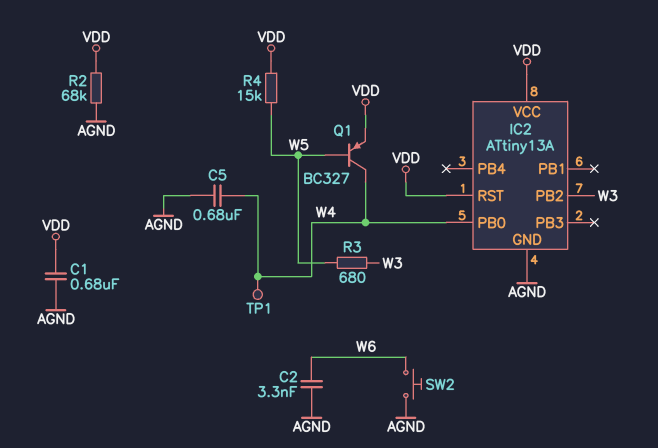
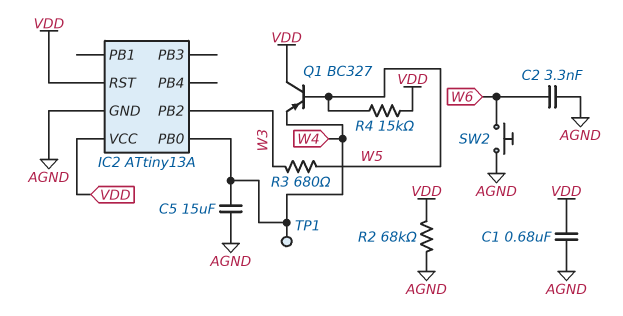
C5: 680nF (AGND, W4) -> 15uF (AGND, W4)
Q1: PNP BC327 (B W5, C W4, E VDD) -> PNP BC327 (B W5, C VDD, E W4)

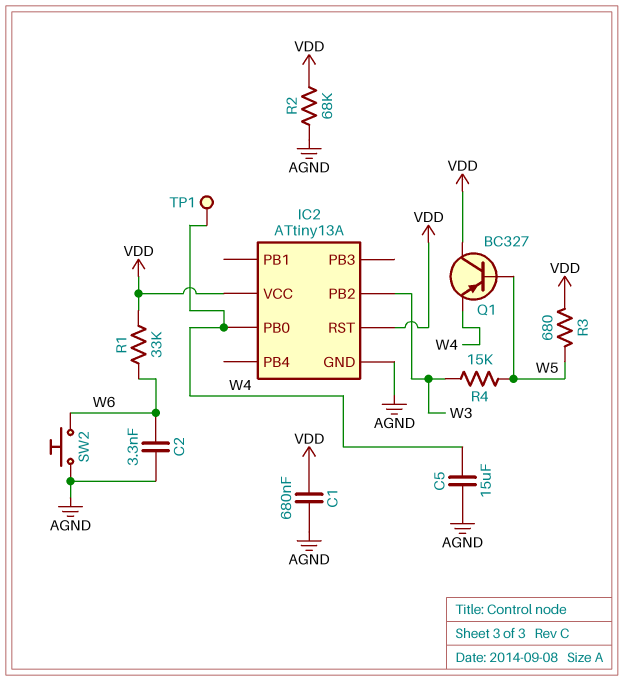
R1: none -> 33k (VDD, W6)
R3: 680 (W3, W5) -> 680 (VDD, W5)
R4: 15k (VDD, W5) -> 15k (W3, W5)

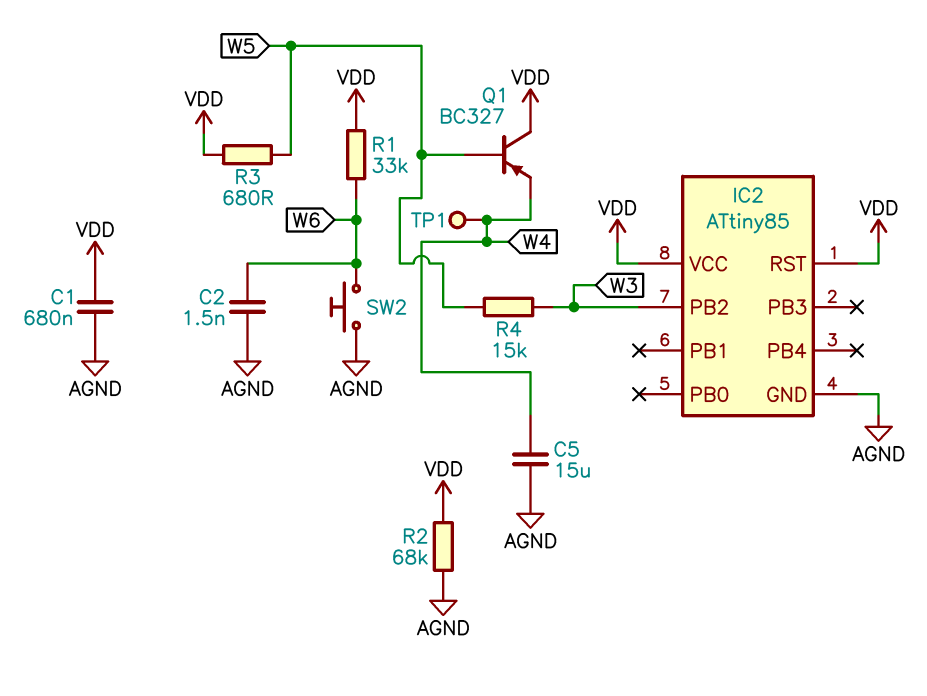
C2: 3.3nF (AGND, W6) -> 1.5nF (AGND, W6)
IC2: ATtiny13A -> ATtiny85
IC2 pin PB0: W4 -> none

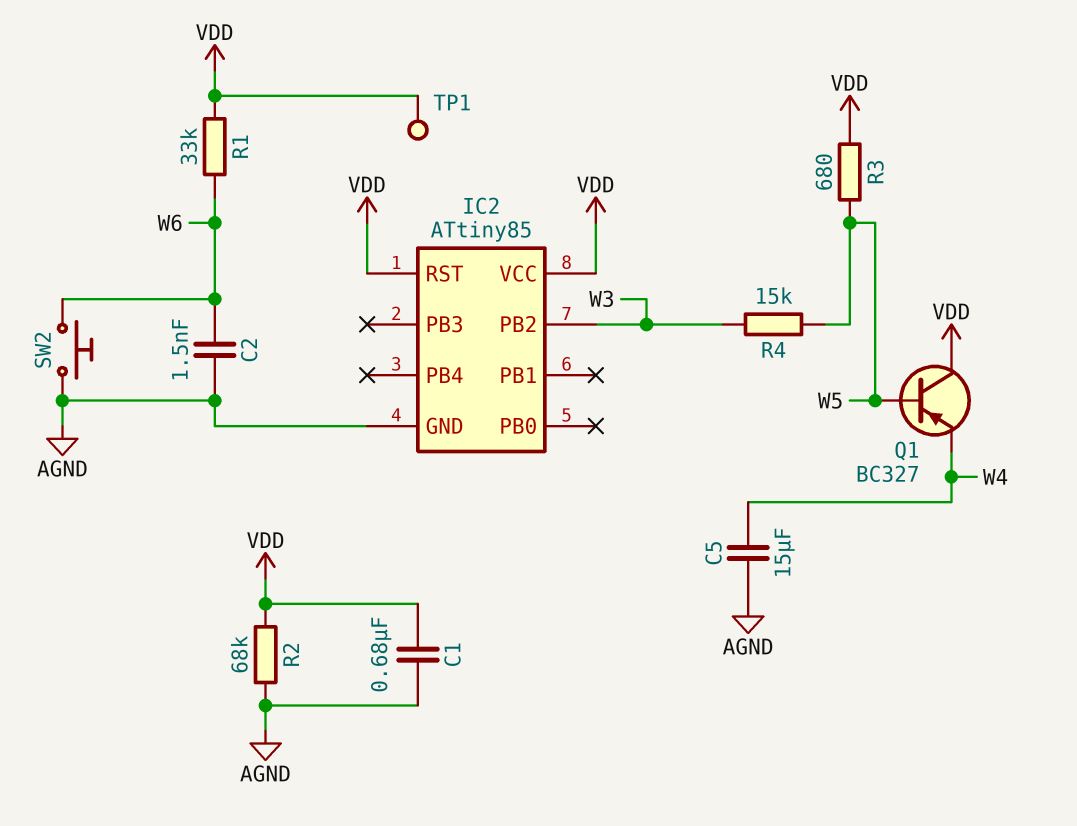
TP1: test point (W4) -> test point (VDD)

